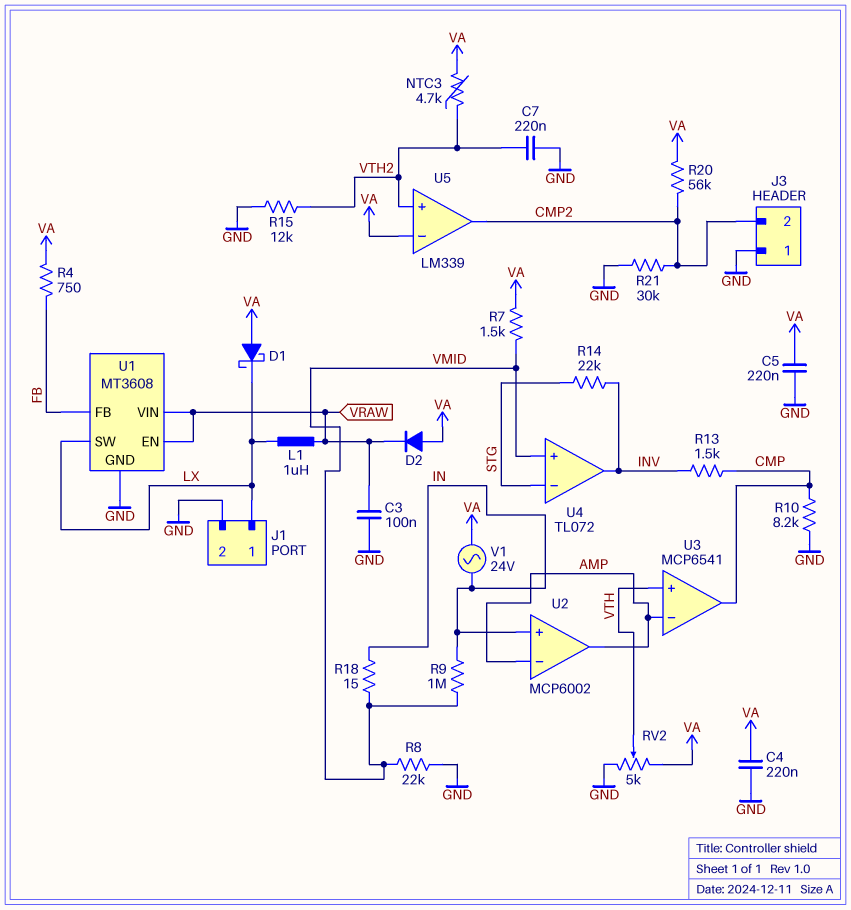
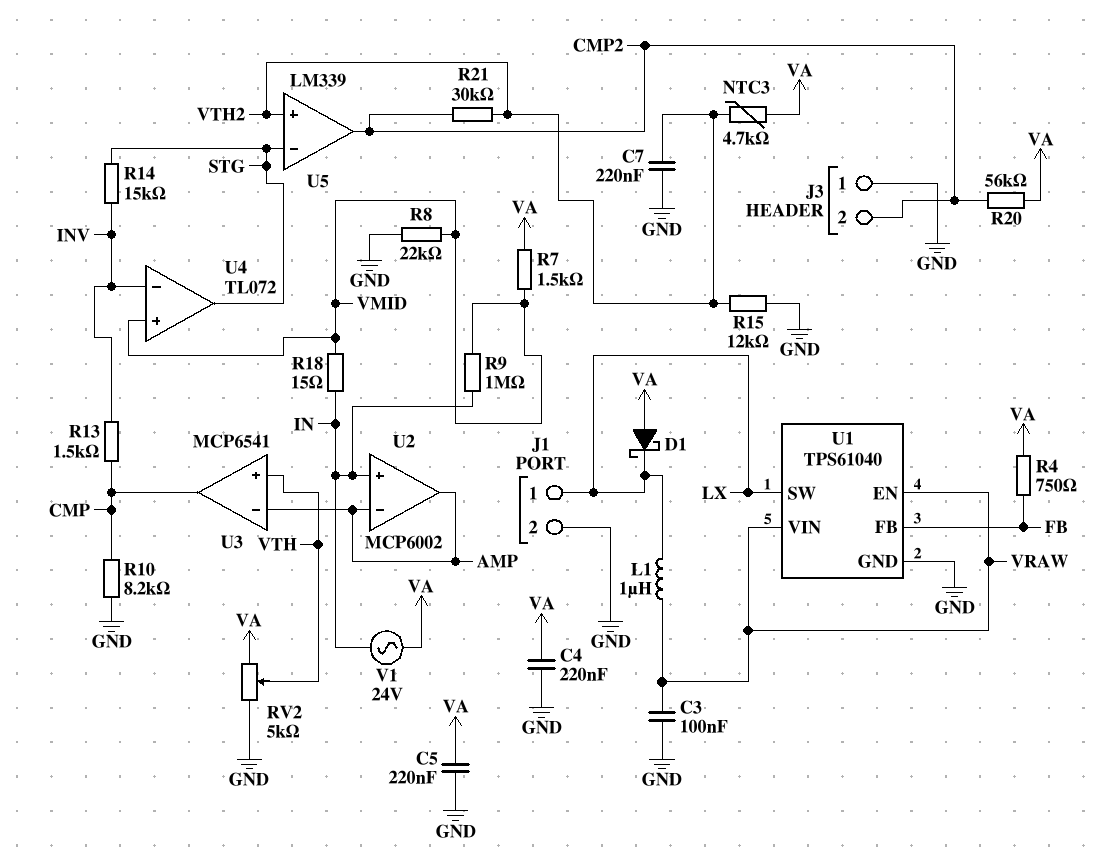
D2: diode (A VA, K VRAW) -> none
R14: 22k (INV, STG) -> 15k (INV, STG)
R21: 30k (CMP2, GND) -> 30k (CMP2, VTH2)
U1: MT3608 -> TPS61040
U4 pin in-: STG -> INV
U4 pin out: INV -> STG
U5 pin in-: VA -> STG

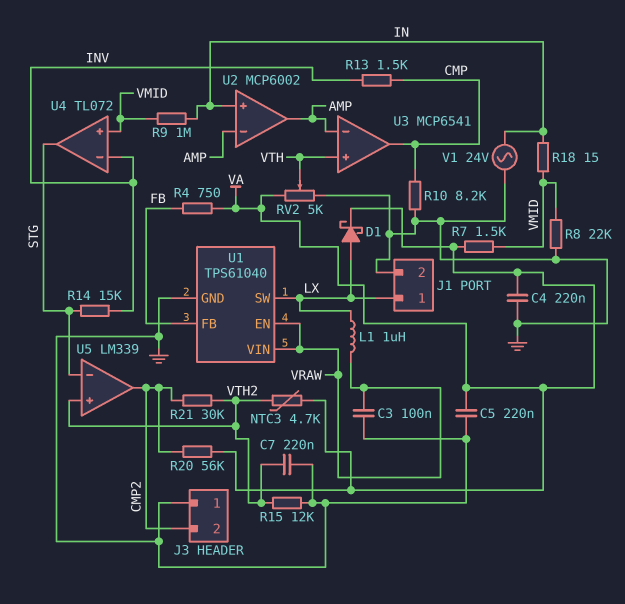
D1: schottky (A VA, K LX) -> schottky (A LX, K VA)
V1: AC 24V (IN, VA) -> AC 24V (GND, IN)

